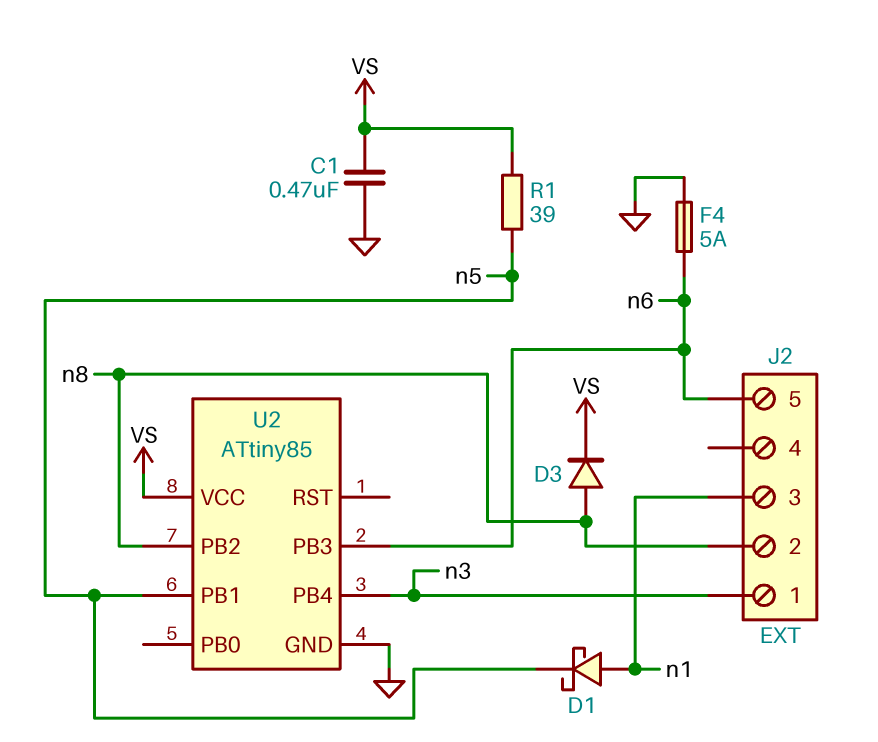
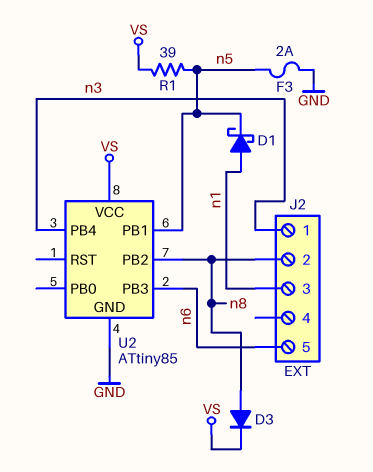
C1: 470nF (GND, VS) -> none
F3: none -> 2A (GND, n5)
F4: 5A (GND, n6) -> none

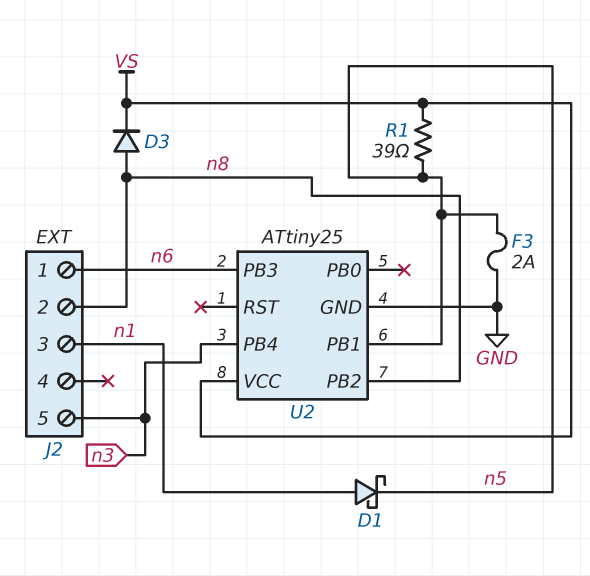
J2 pin 1: n3 -> n6
J2 pin 5: n6 -> n3
U2: ATtiny85 -> ATtiny25

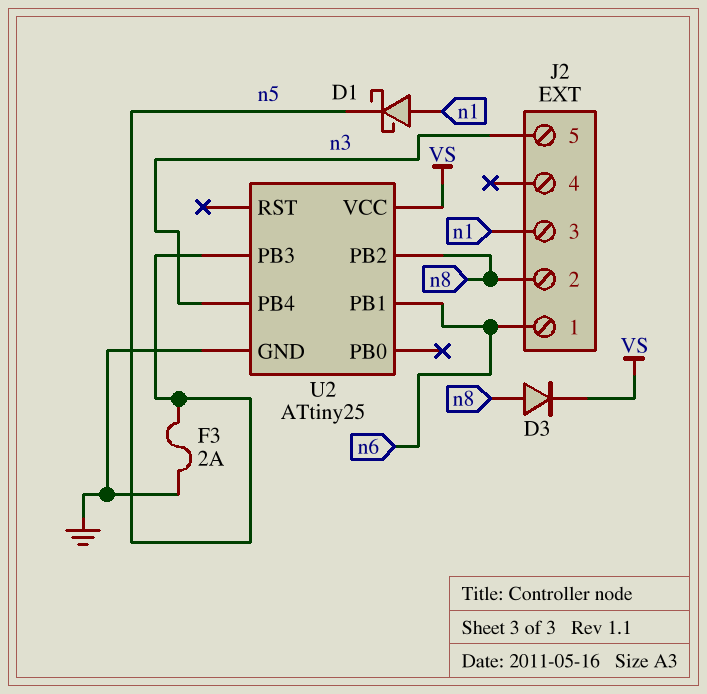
R1: 39 (VS, n5) -> none
U2 pin PB1: n5 -> n6
U2 pin PB3: n6 -> n5

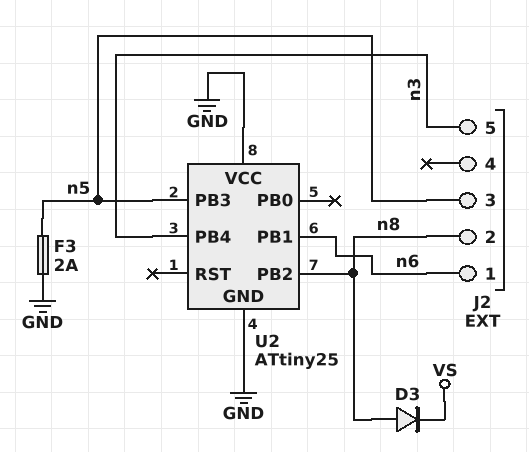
D1: schottky (A n1, K n5) -> none
J2 pin 3: n1 -> n5
U2 pin VCC: VS -> GND

